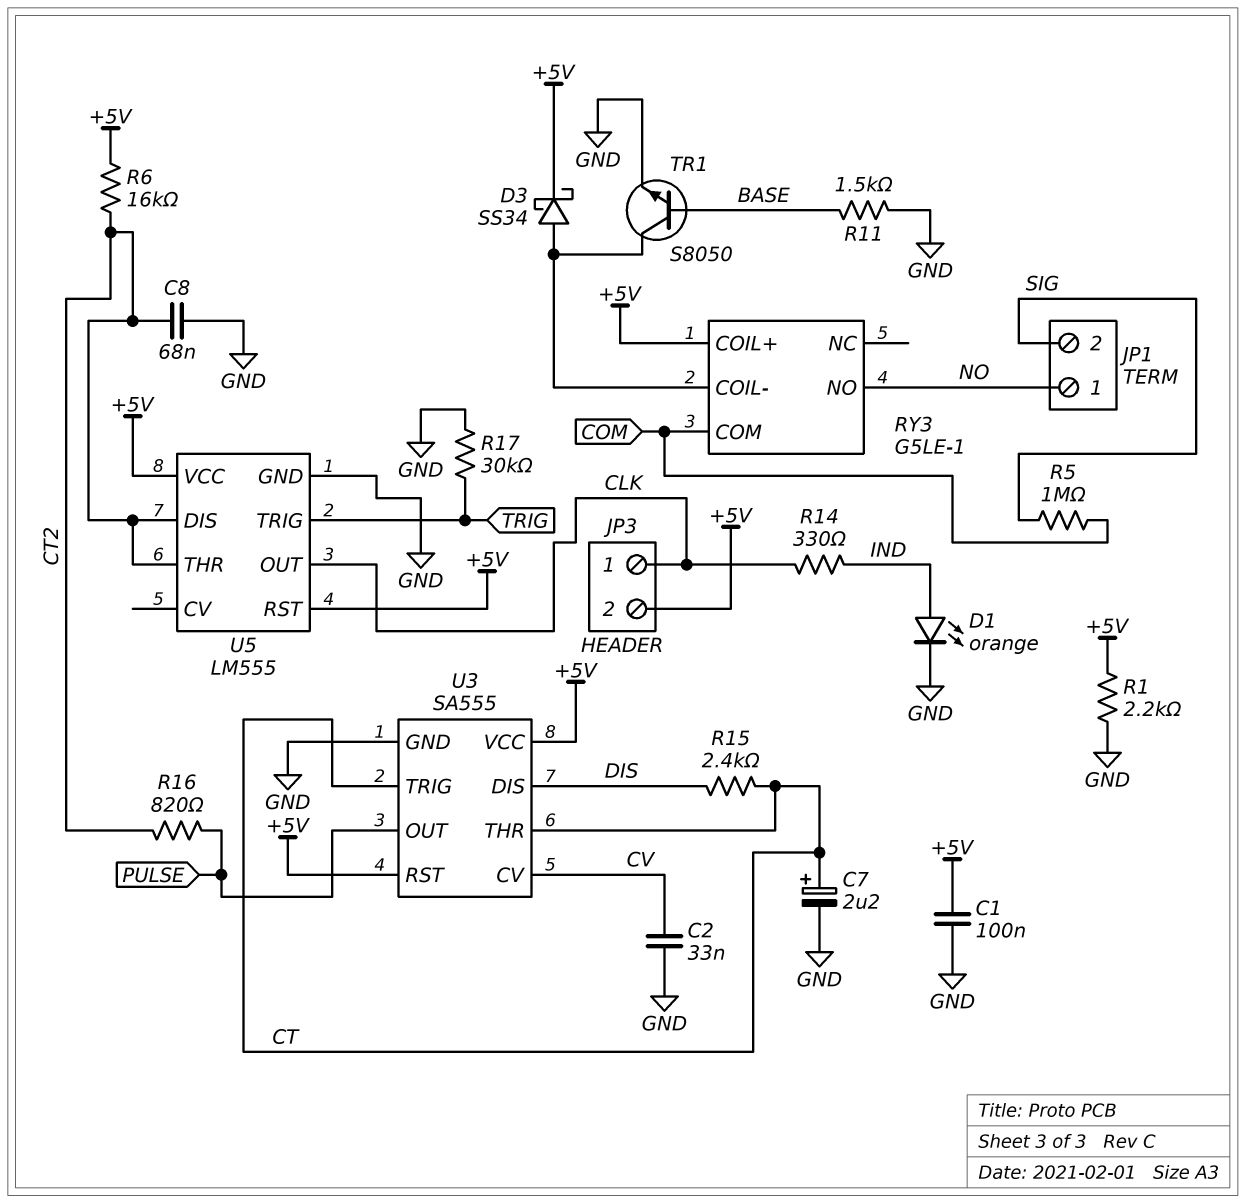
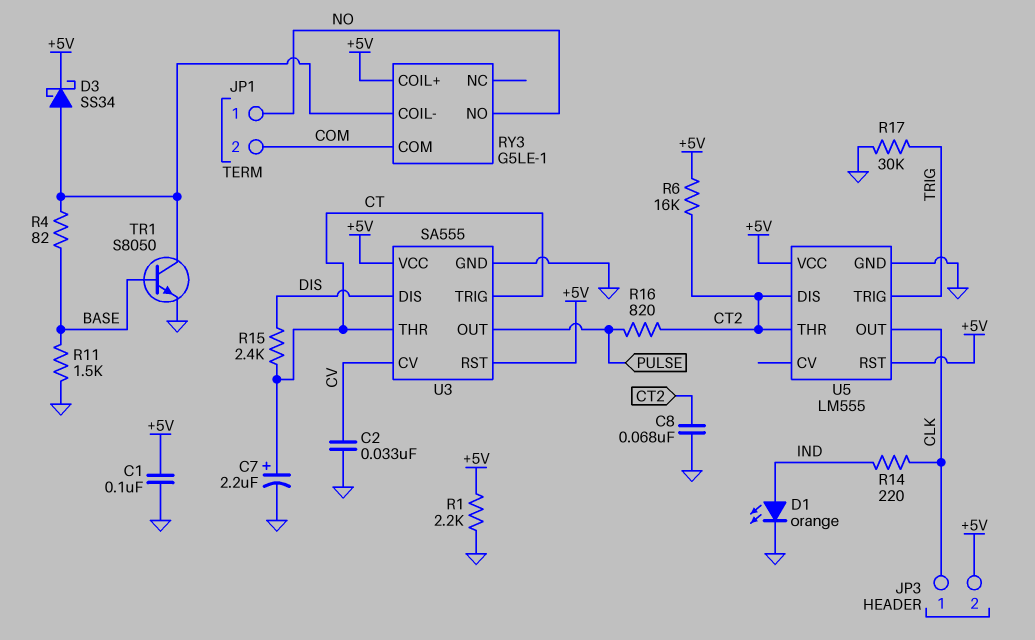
JP1 pin 2: SIG -> COM
R4: none -> 82 (BASE, RY3/COIL-)
R5: 1M (COM, SIG) -> none
R14: 330 (CLK, IND) -> 220 (CLK, IND)

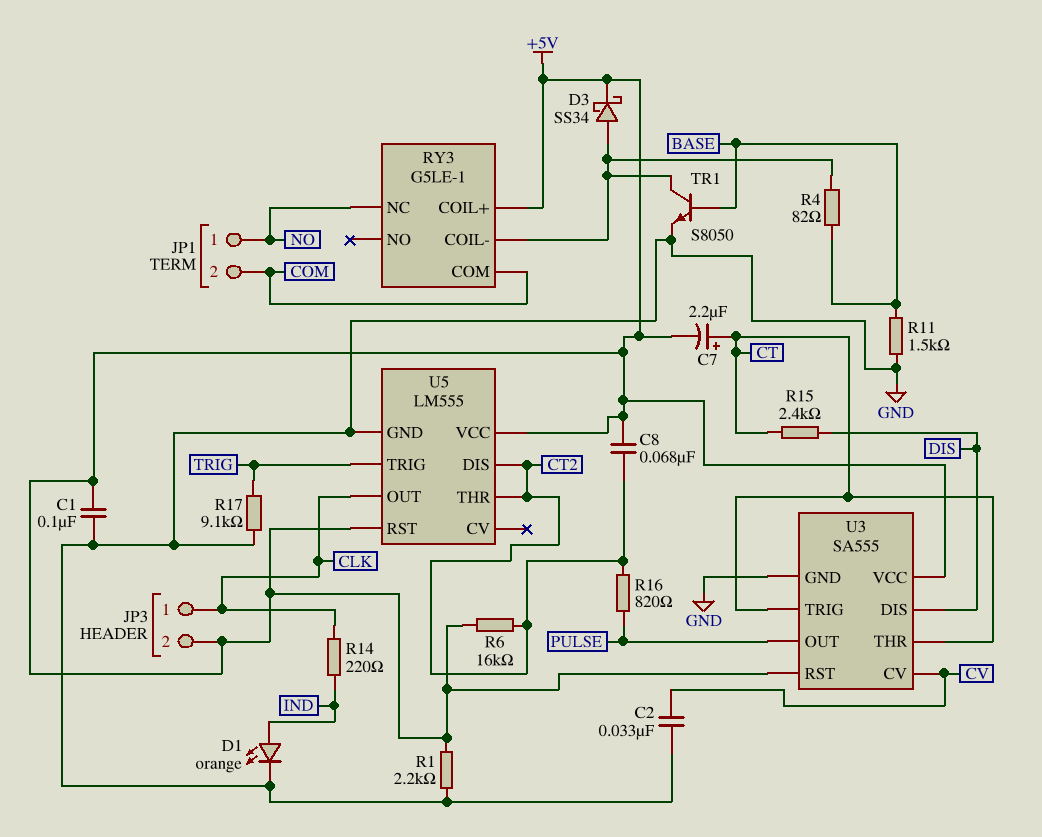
C7: 2.2uF (plus CT, minus GND) -> 2.2uF (plus CT, minus +5V)
C8: 68nF (CT2, GND) -> 68nF (+5V, CT2)
R17: 30k (GND, TRIG) -> 9.1k (GND, TRIG)
RY3 pin NC: none -> NO
RY3 pin NO: NO -> none

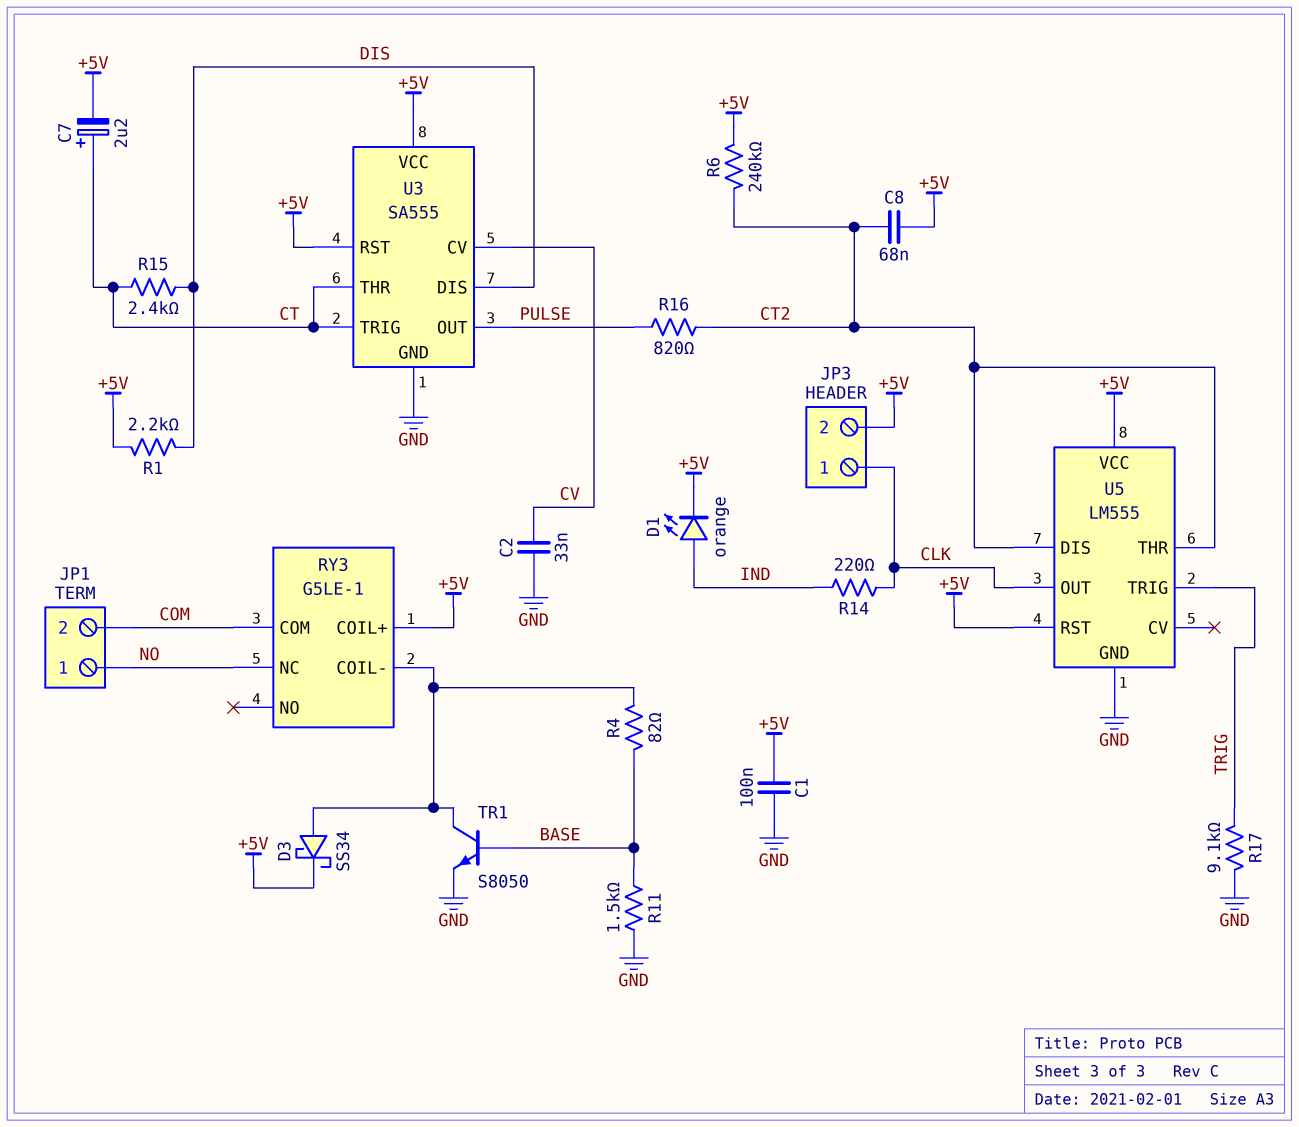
D1: LED orange (A IND, K GND) -> LED orange (A IND, K +5V)
R1: 2.2k (+5V, GND) -> 2.2k (+5V, DIS)
R6: 16k (+5V, CT2) -> 240k (+5V, CT2)

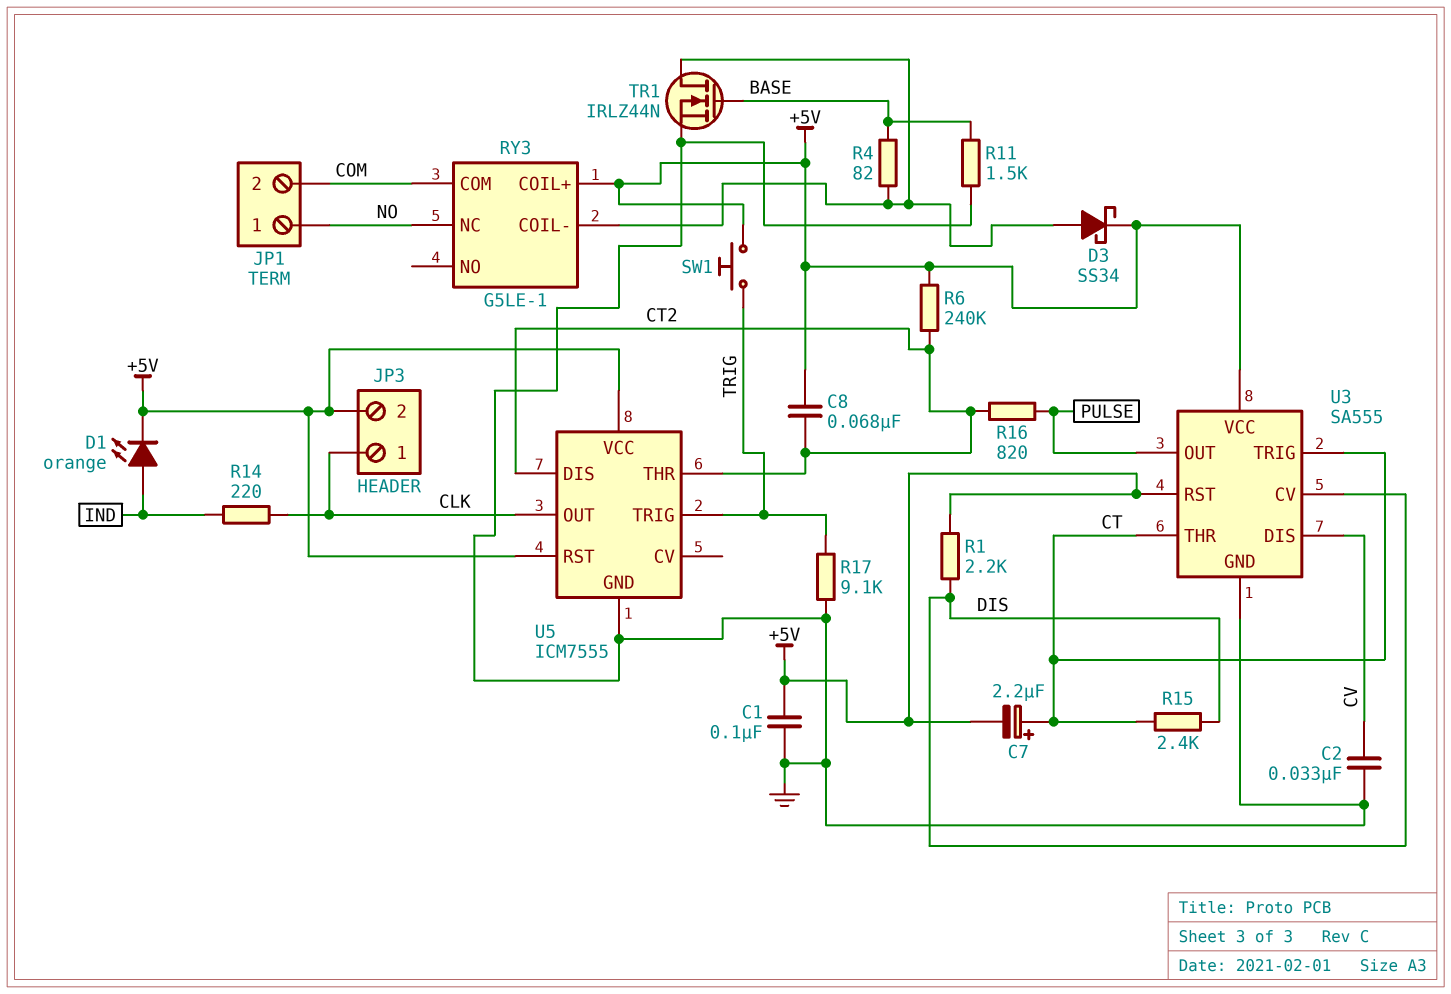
SW1: none -> button (+5V, TRIG)
TR1: NPN S8050 (B BASE, C RY3/COIL-, E GND) -> NMOS IRLZ44N (G BASE, D RY3/COIL-, S GND)
U3 pin CV: CV -> DIS
U3 pin DIS: DIS -> CV
U5: LM555 -> ICM7555

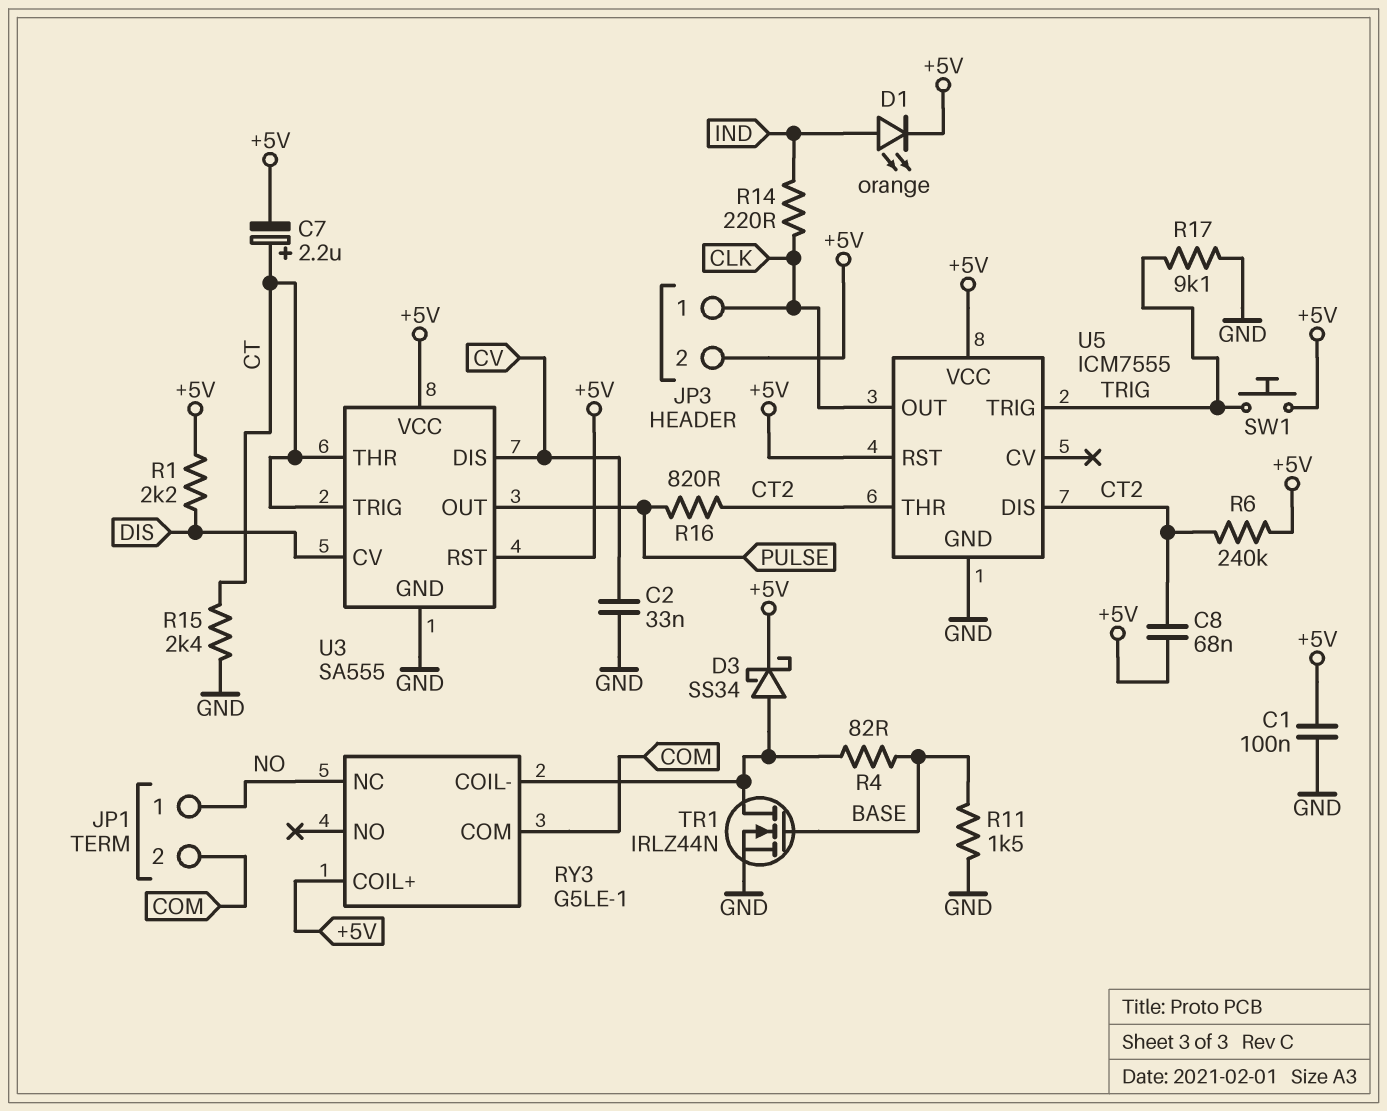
R15: 2.4k (CT, DIS) -> 2.4k (CT, GND)

